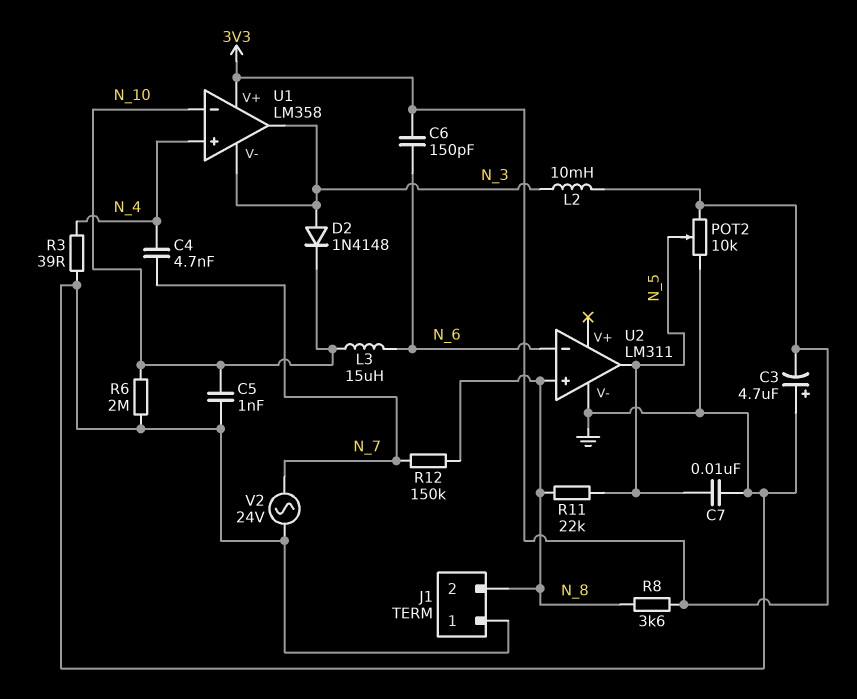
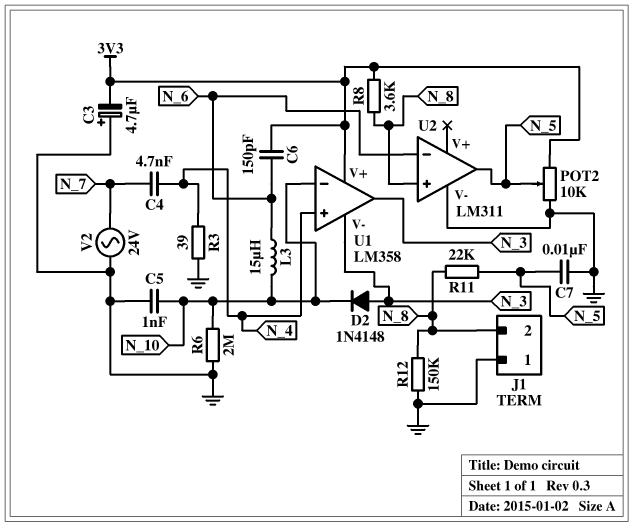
L2: 10mH (3V3, N_3) -> none
R12: 150k (N_7, N_8) -> 150k (GND, N_8)

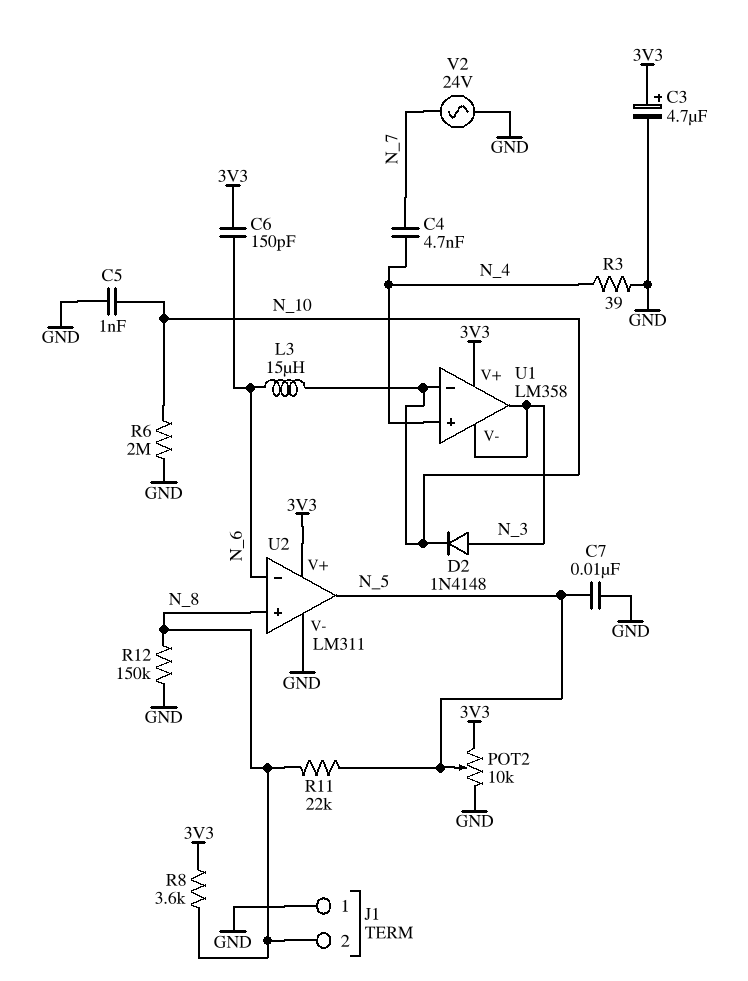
C3: 4.7uF (plus GND, minus 3V3) -> 4.7uF (plus 3V3, minus GND)
U2 pin V+: none -> 3V3

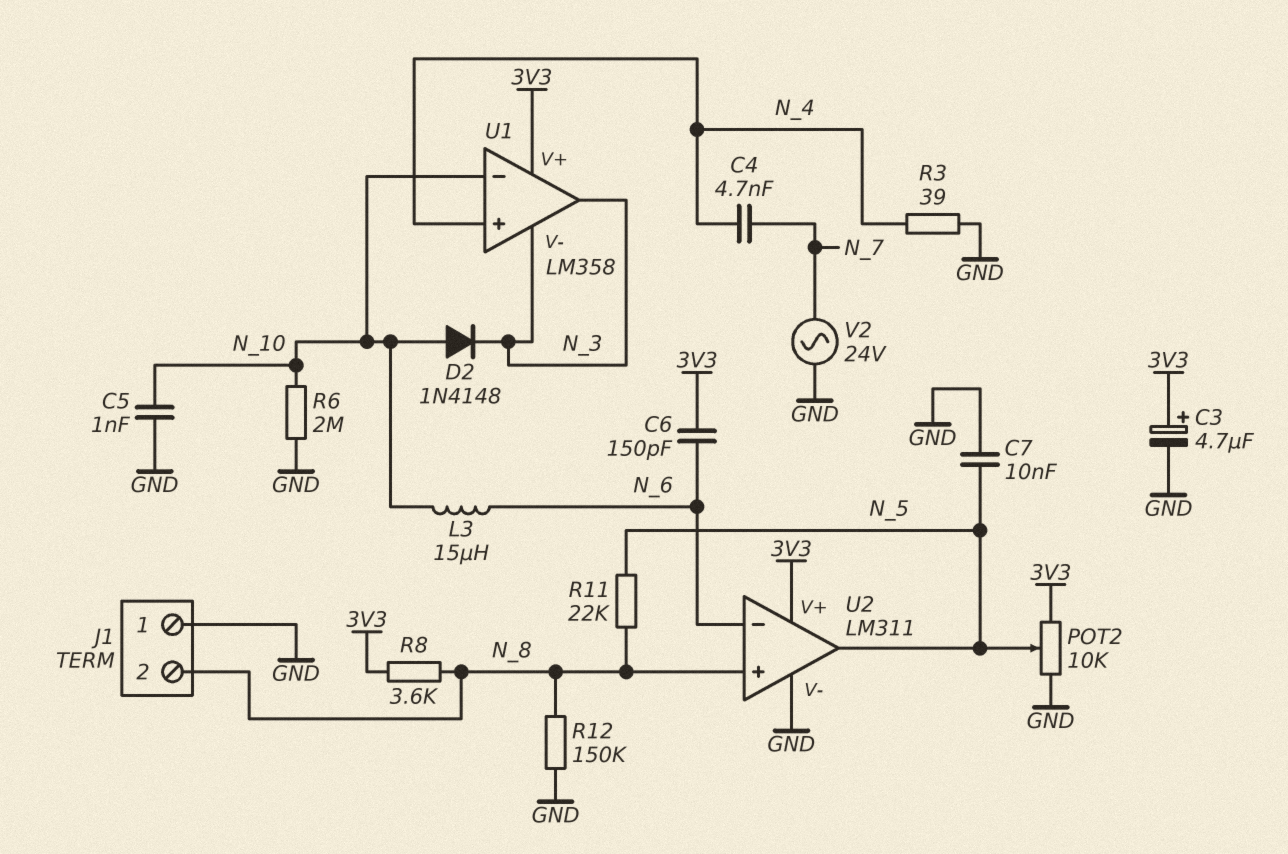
D2: diode 1N4148 (A N_3, K N_10) -> diode 1N4148 (A N_10, K N_3)

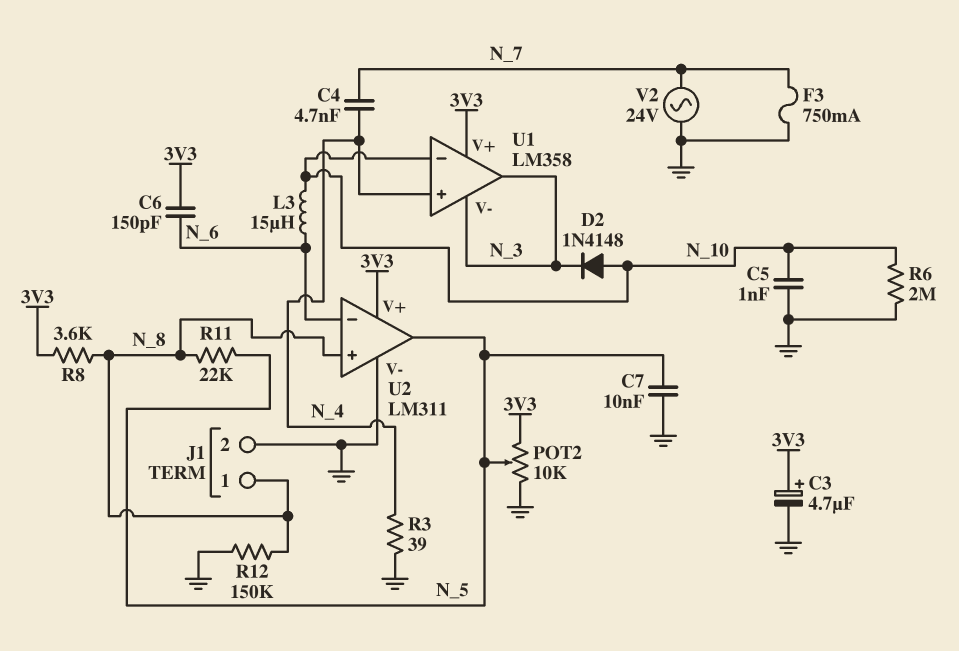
F3: none -> 750mA (GND, N_7)
J1 pin 1: GND -> N_8
J1 pin 2: N_8 -> GND

